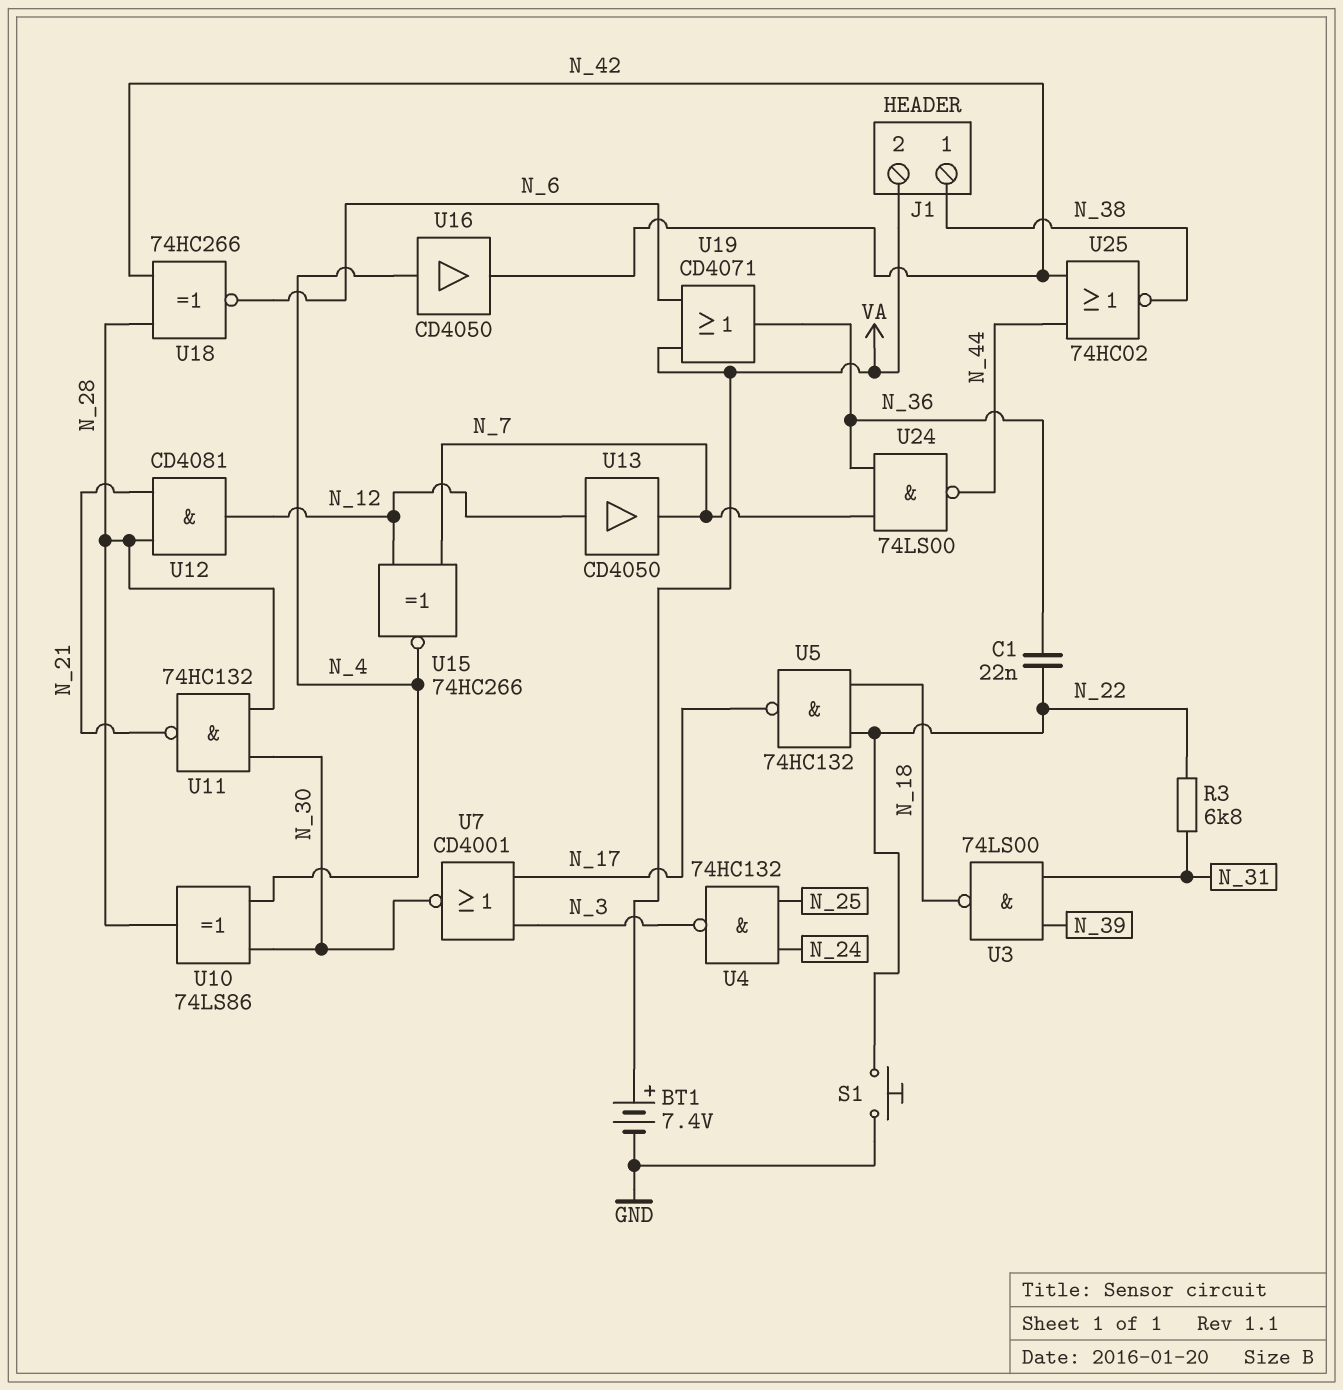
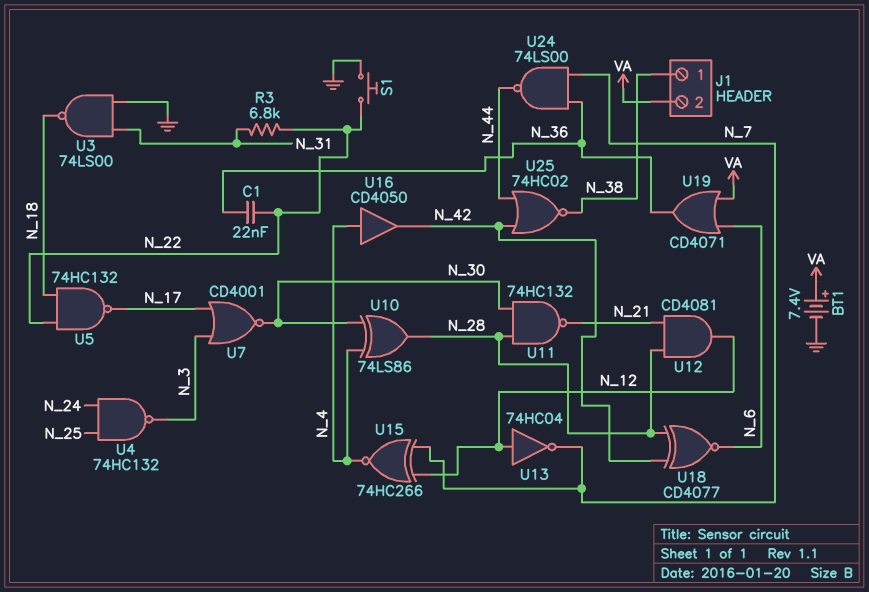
U3: NAND 74LS00 (in N_31, in N_39, out N_18) -> NAND 74LS00 (in GND, in N_31, out N_18)
U13: buffer CD4050 (in N_12, out N_7) -> NOT 74HC04 (in N_12, out N_7)
U18: XNOR 74HC266 (in N_28, in N_42, out N_6) -> XNOR CD4077 (in N_28, in N_42, out N_6)

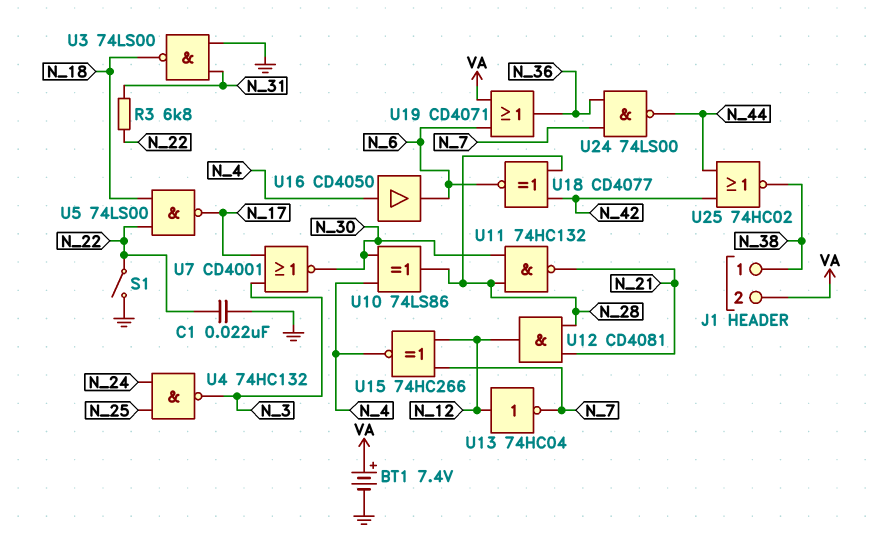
C1: 22nF (N_22, N_36) -> 22nF (GND, N_22)
S1: button (GND, N_22) -> switch (GND, N_22)
U5: NAND 74HC132 (in N_18, in N_22, out N_17) -> NAND 74LS00 (in N_18, in N_22, out N_17)
U16: buffer CD4050 (in N_4, out N_42) -> buffer CD4050 (in N_4, out N_6)

